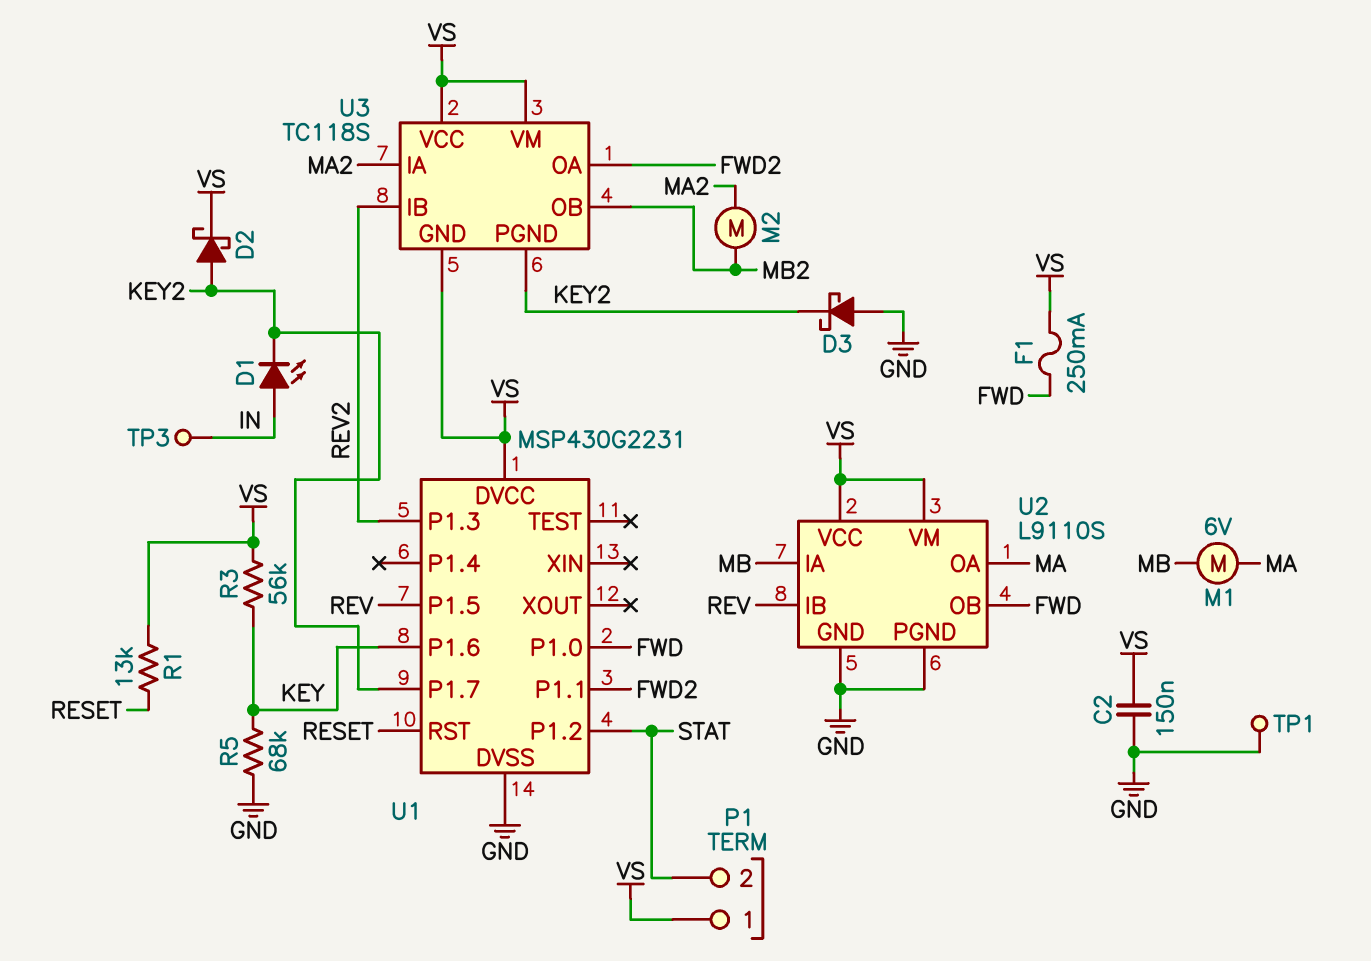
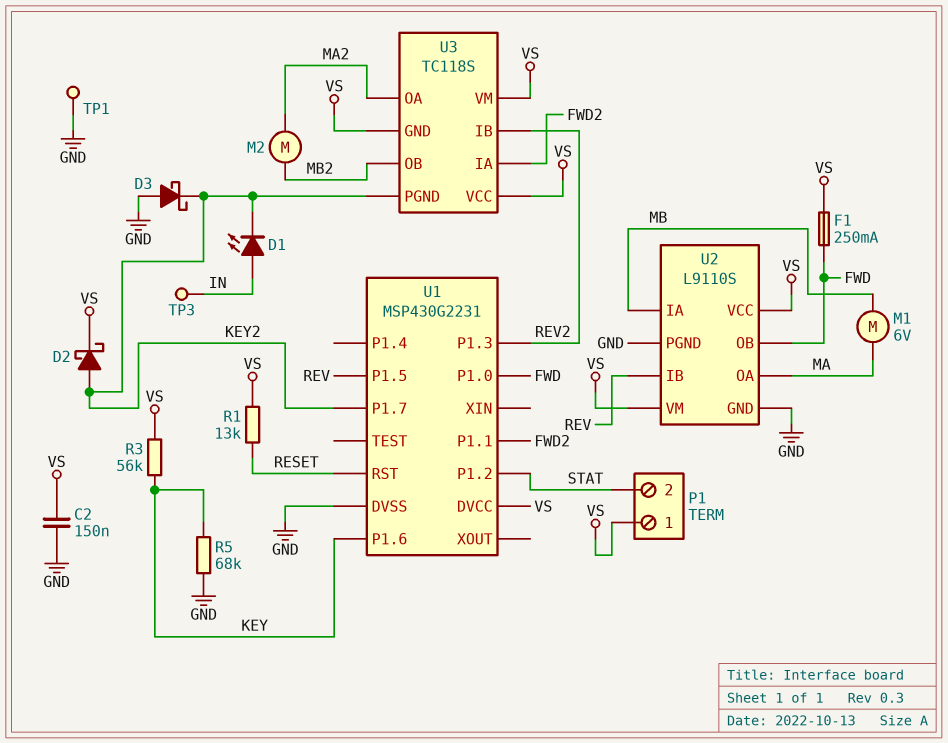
U3 pin IA: MA2 -> FWD2
U3 pin OA: FWD2 -> MA2

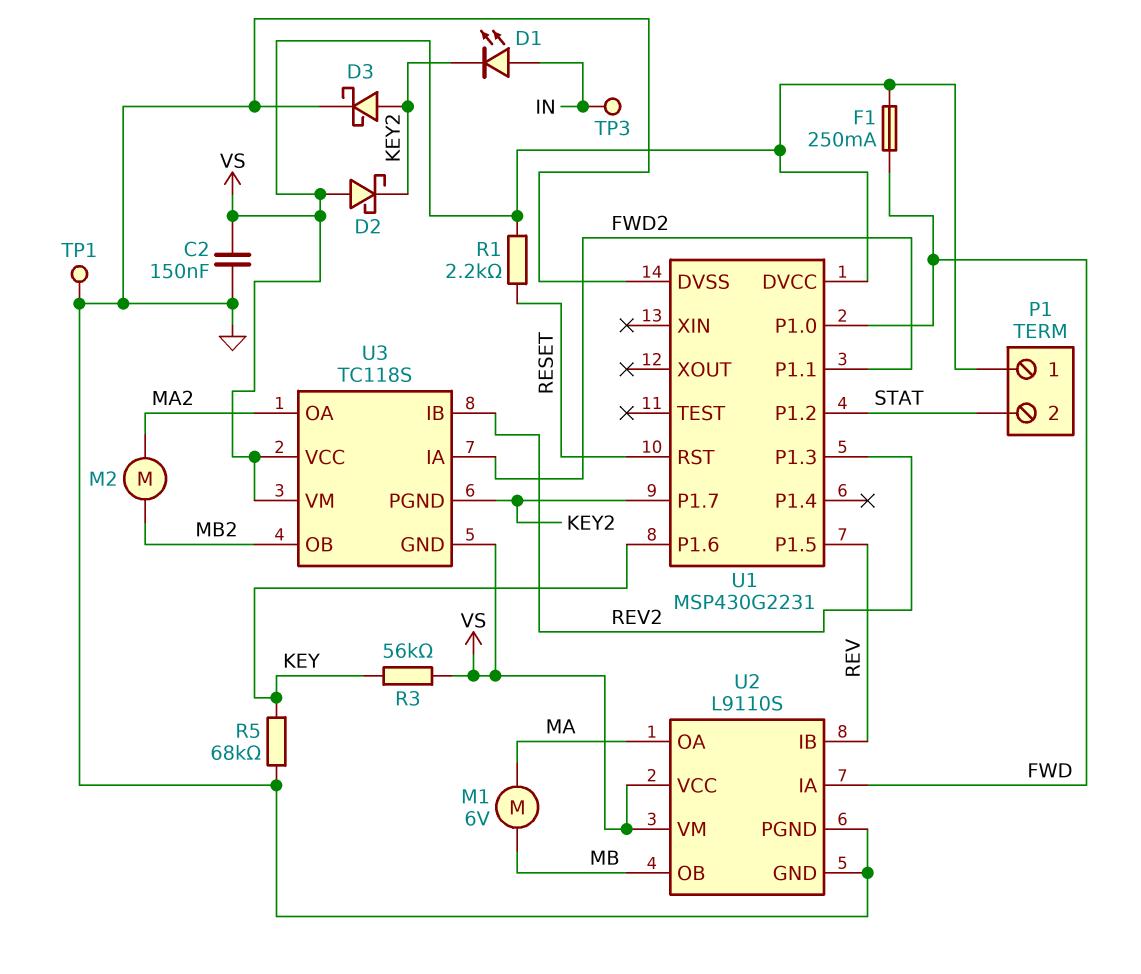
D2: schottky (A KEY2, K VS) -> schottky (A VS, K KEY2)
D3: schottky (A GND, K KEY2) -> schottky (A KEY2, K GND)
R1: 13k (RESET, VS) -> 2.2k (RESET, VS)
U2 pin IA: MB -> FWD
U2 pin OB: FWD -> MB

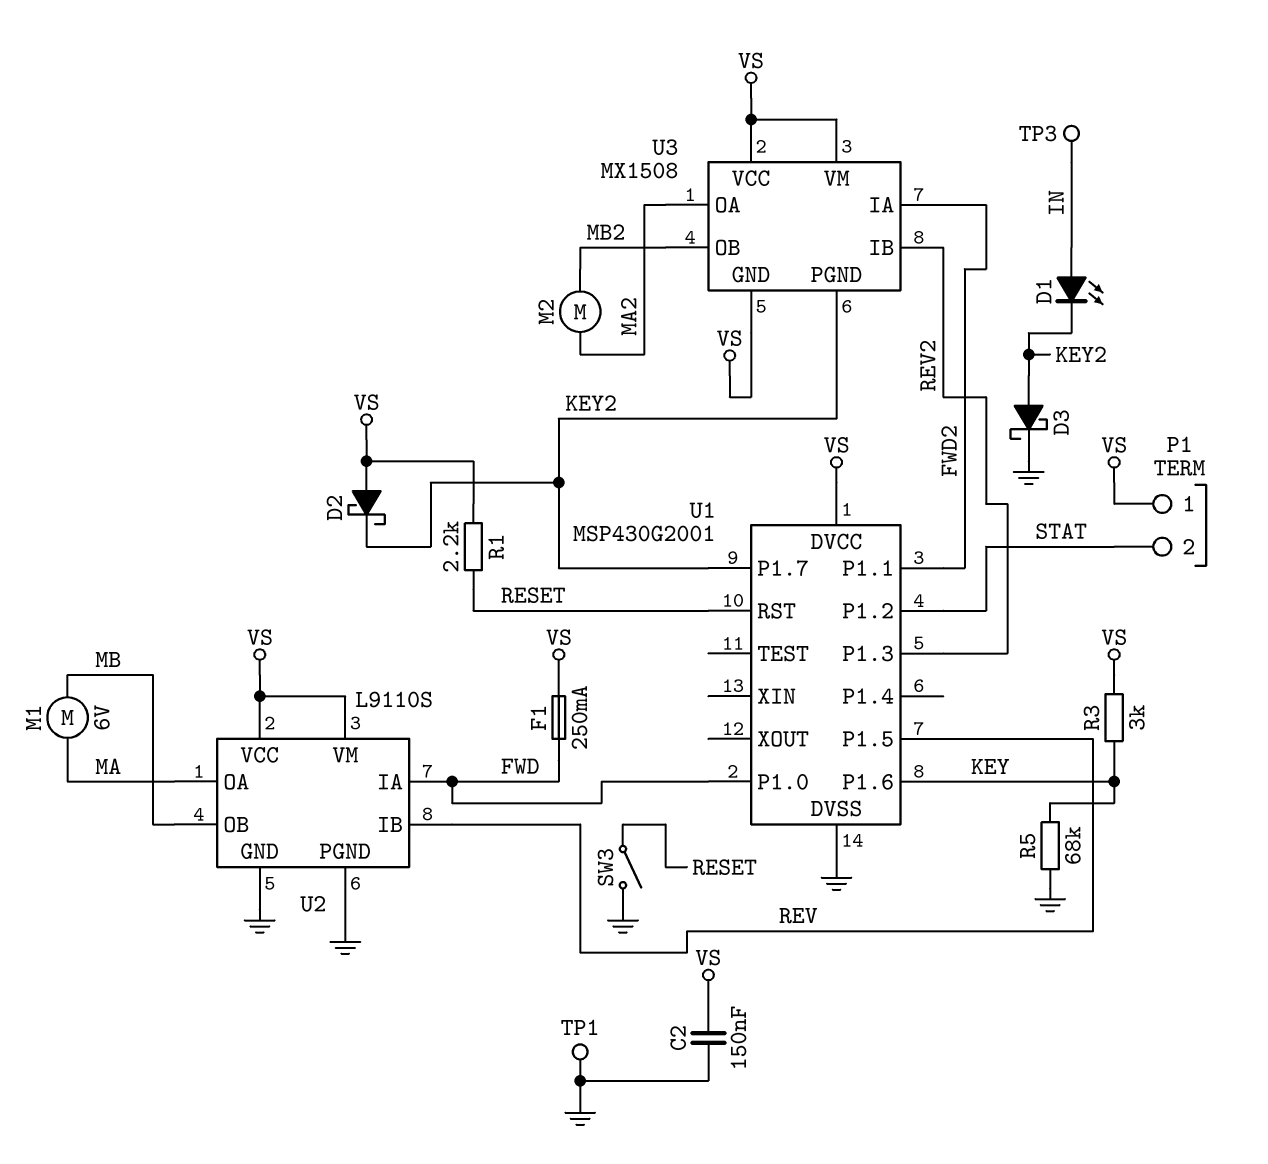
R3: 56k (KEY, VS) -> 3k (KEY, VS)
SW3: none -> switch (GND, RESET)
U1: MSP430G2231 -> MSP430G2001
U3: TC118S -> MX1508

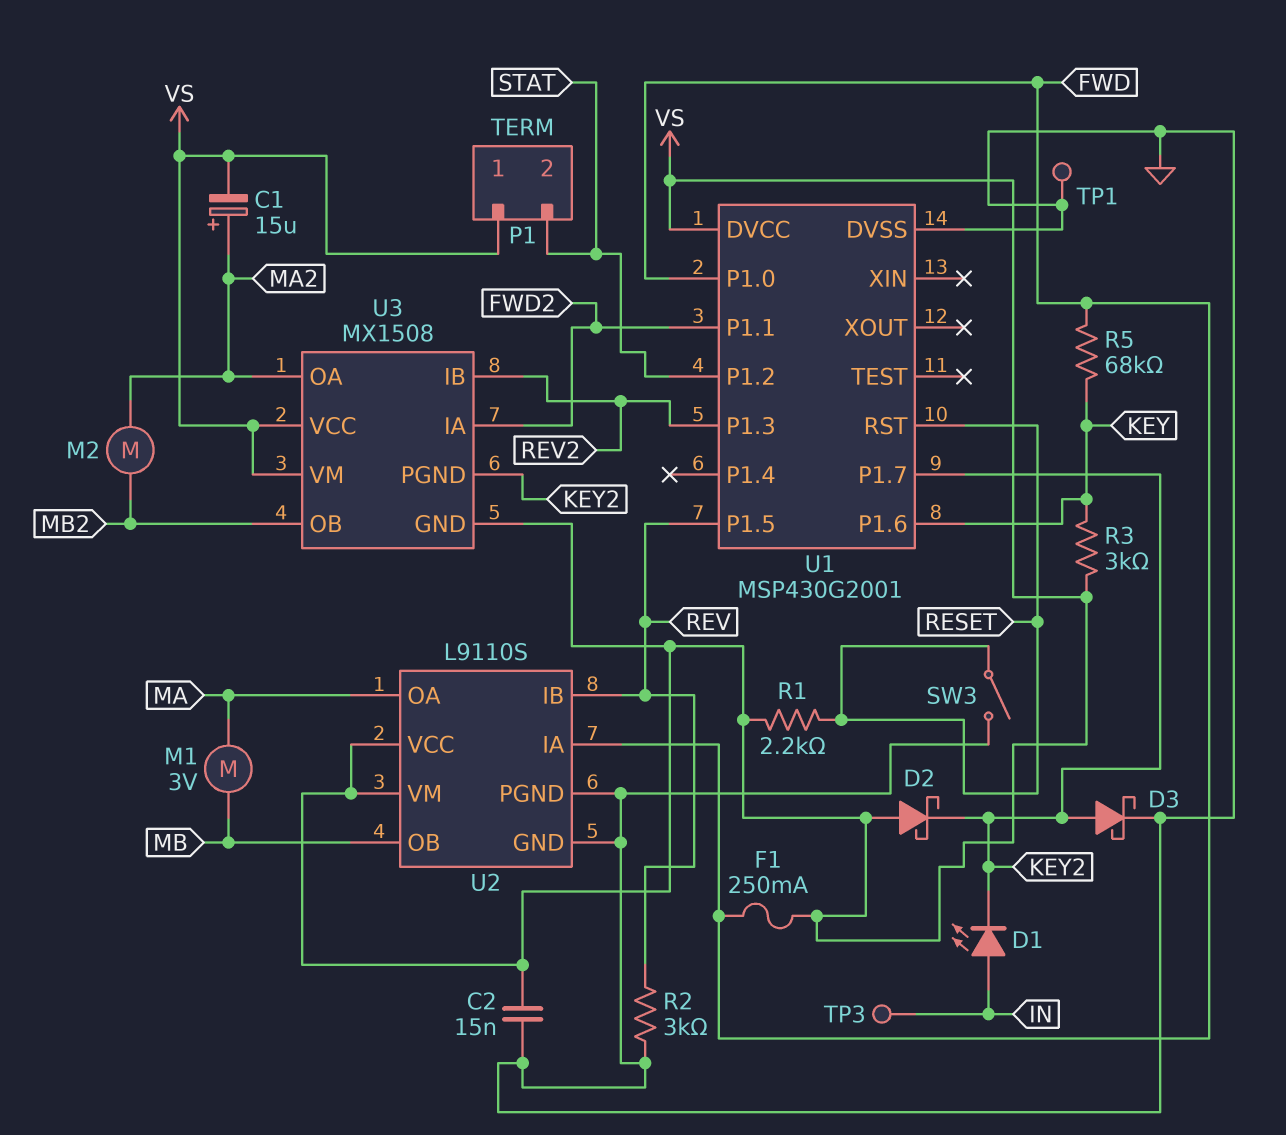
C1: none -> 15uF (plus MA2, minus VS)
C2: 150nF (GND, VS) -> 15nF (GND, VS)
M1: motor 6V (MA, MB) -> motor 3V (MA, MB)
R2: none -> 3k (GND, REV)
R5: 68k (GND, KEY) -> 68k (FWD, KEY)

